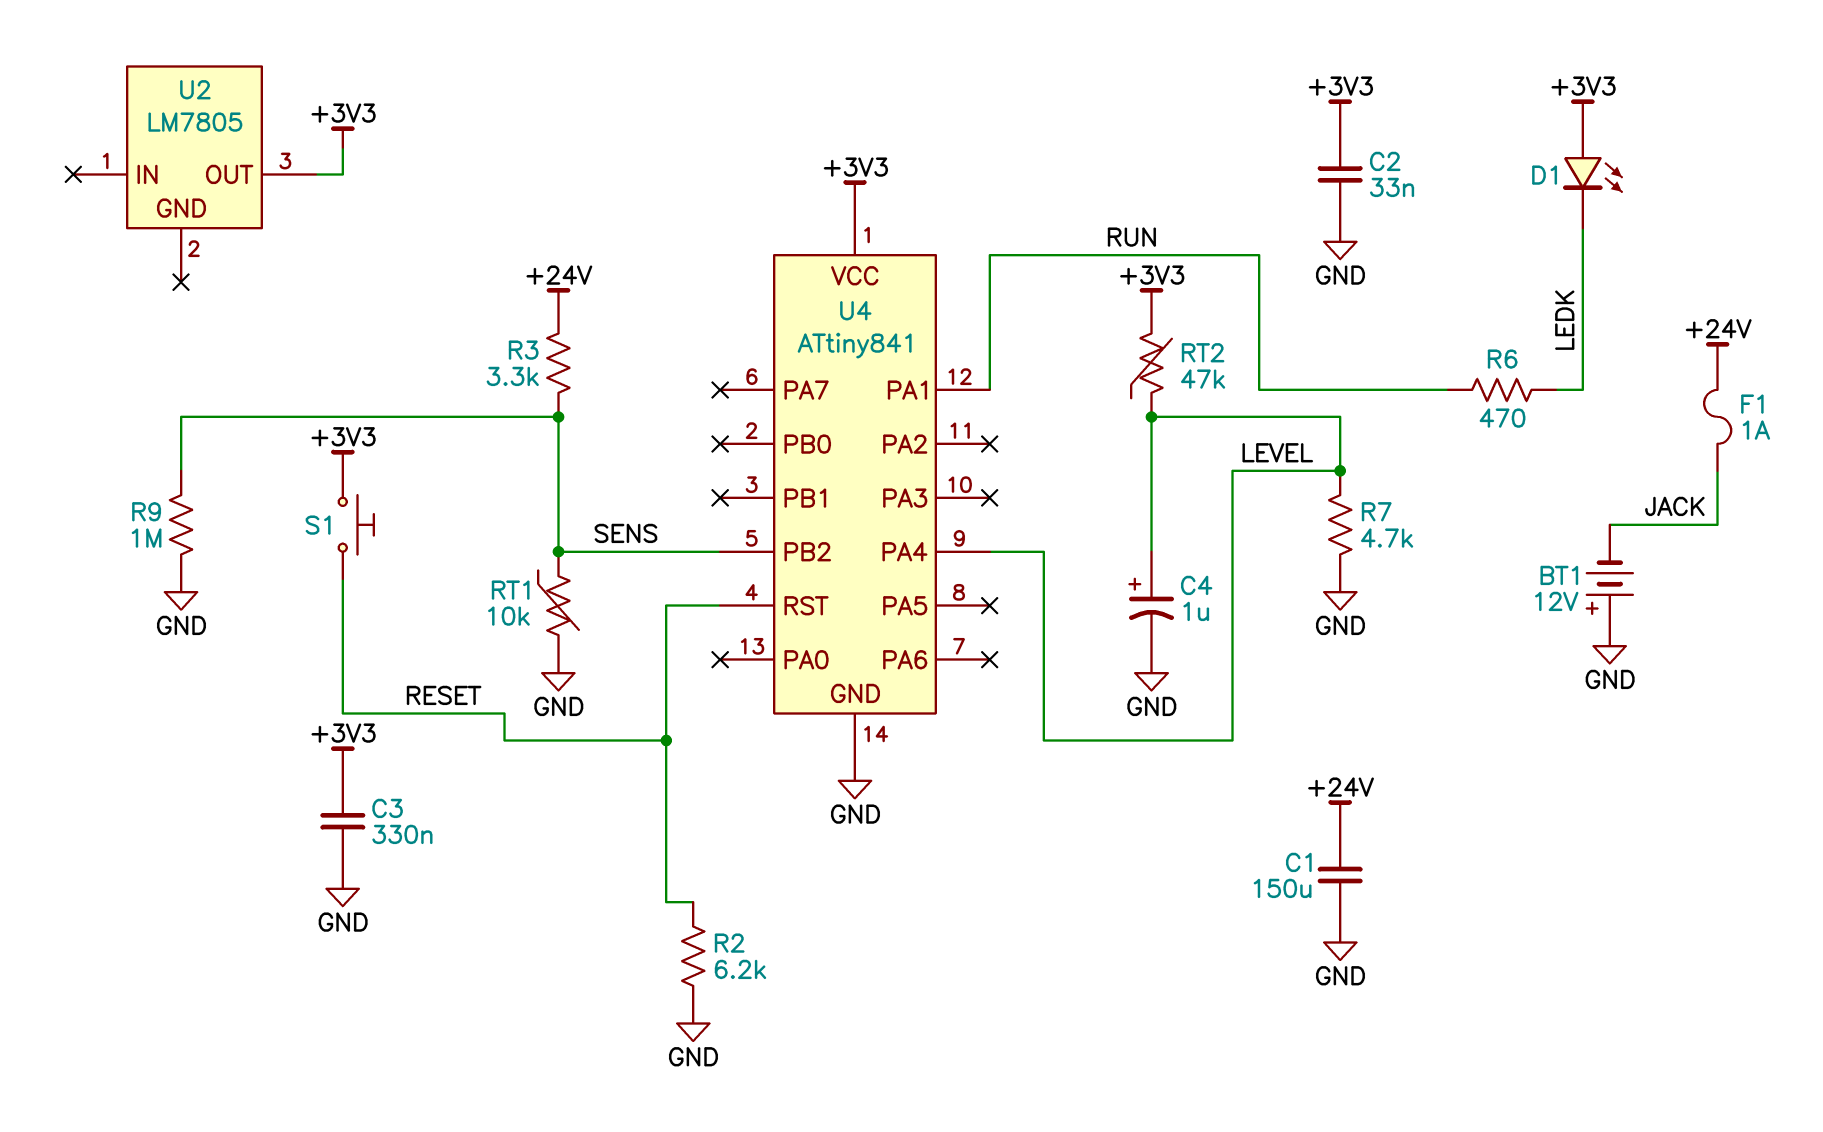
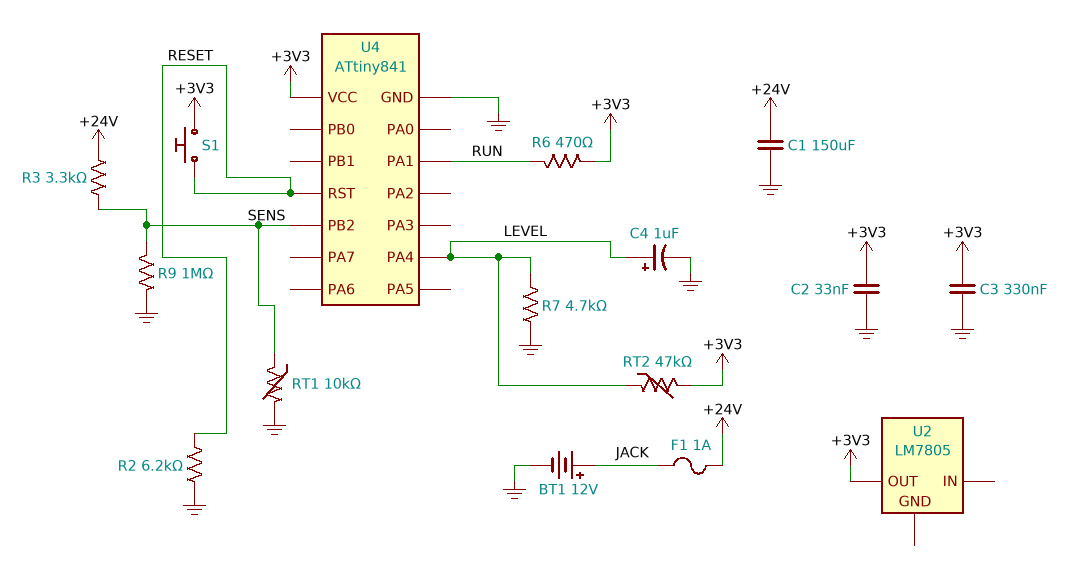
BT1: 12V (plus GND, minus JACK) -> 12V (plus JACK, minus GND)
D1: LED (A +3V3, K LEDK) -> none
R6: 470 (LEDK, RUN) -> 470 (+3V3, RUN)

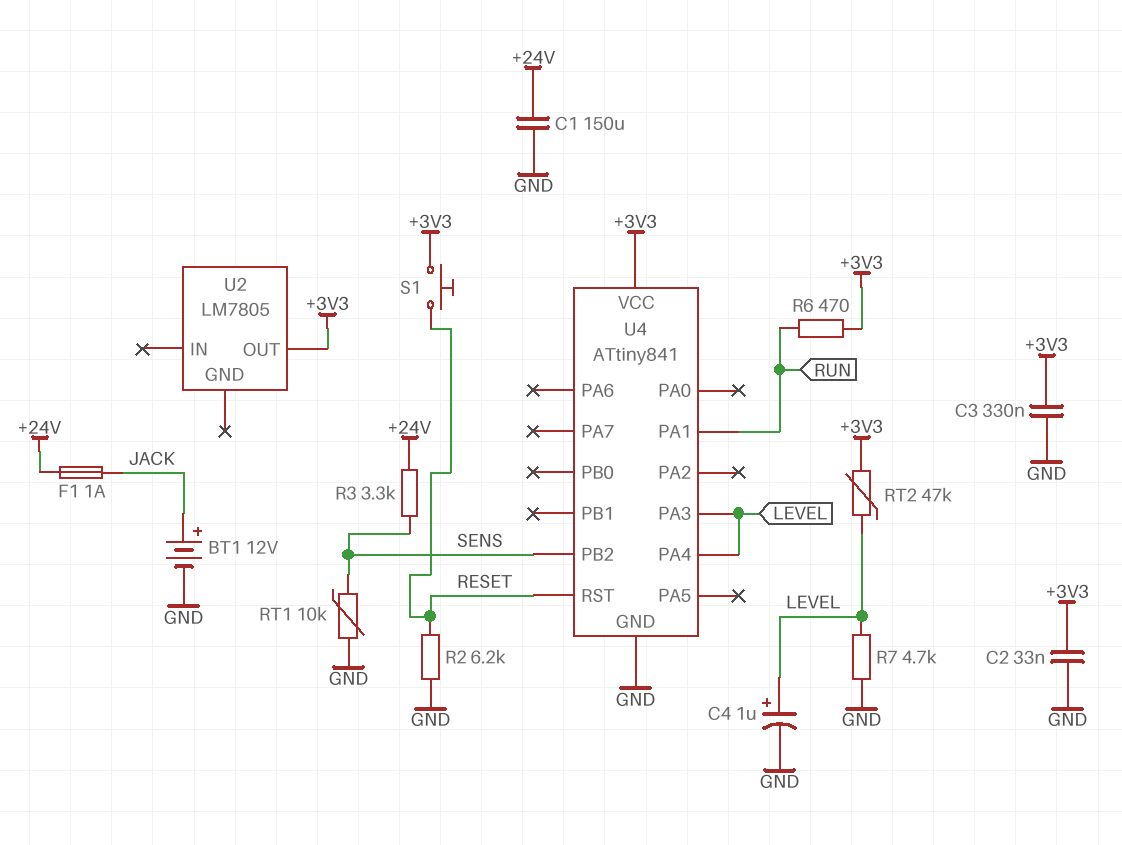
R9: 1M (GND, SENS) -> none
U4 pin PA3: none -> LEVEL

